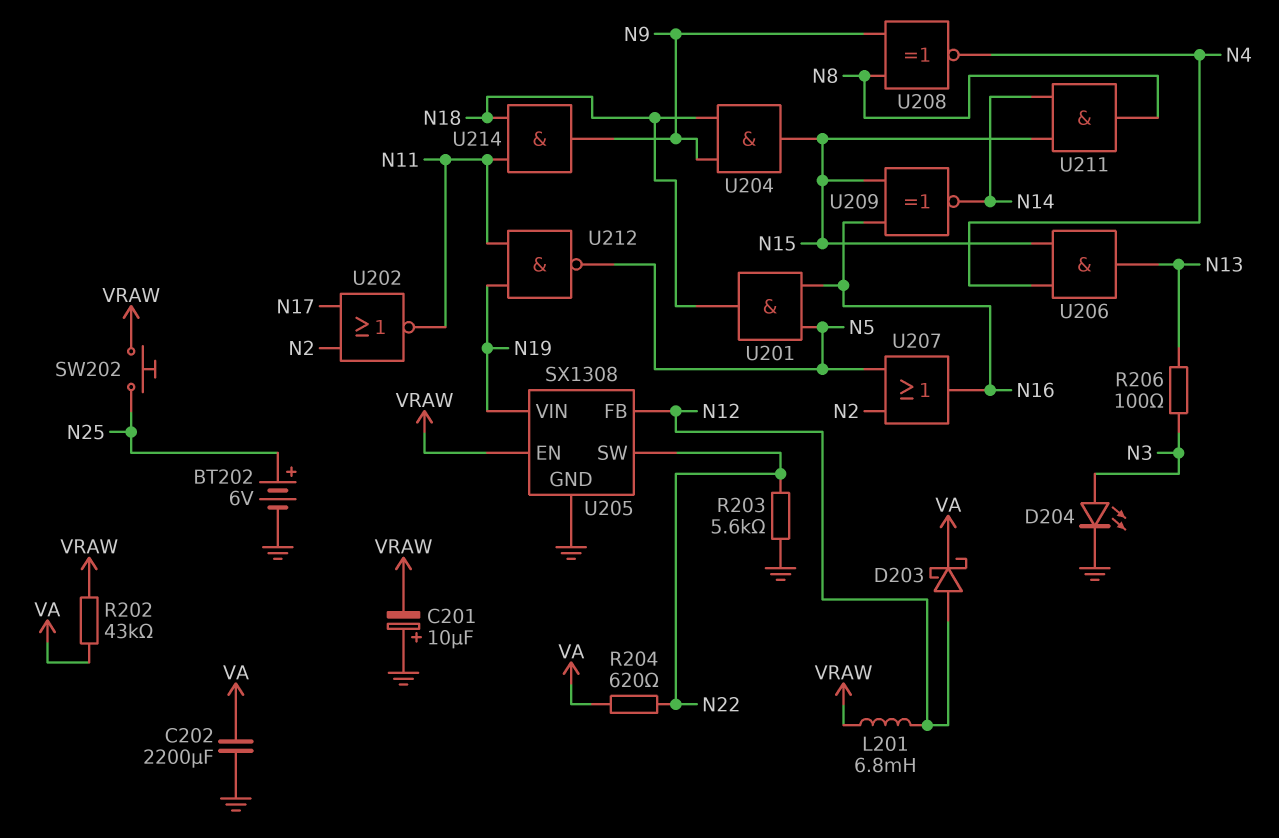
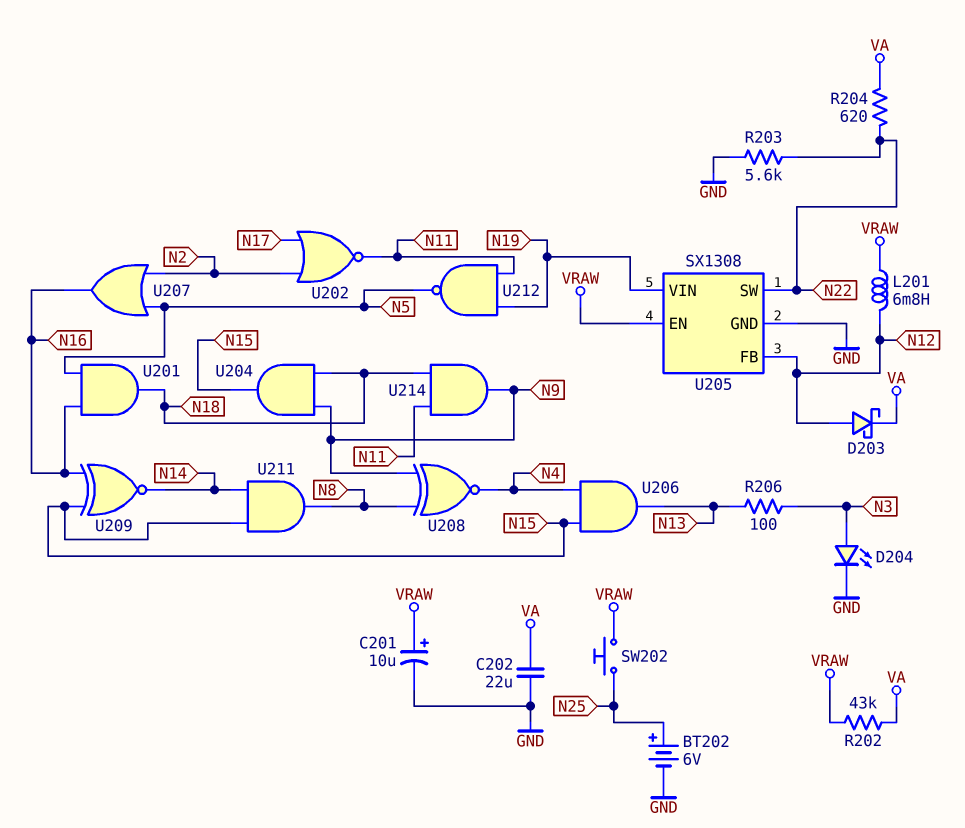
C201: 10uF (plus GND, minus VRAW) -> 10uF (plus VRAW, minus GND)
C202: 2200uF (GND, VA) -> 22uF (GND, VA)

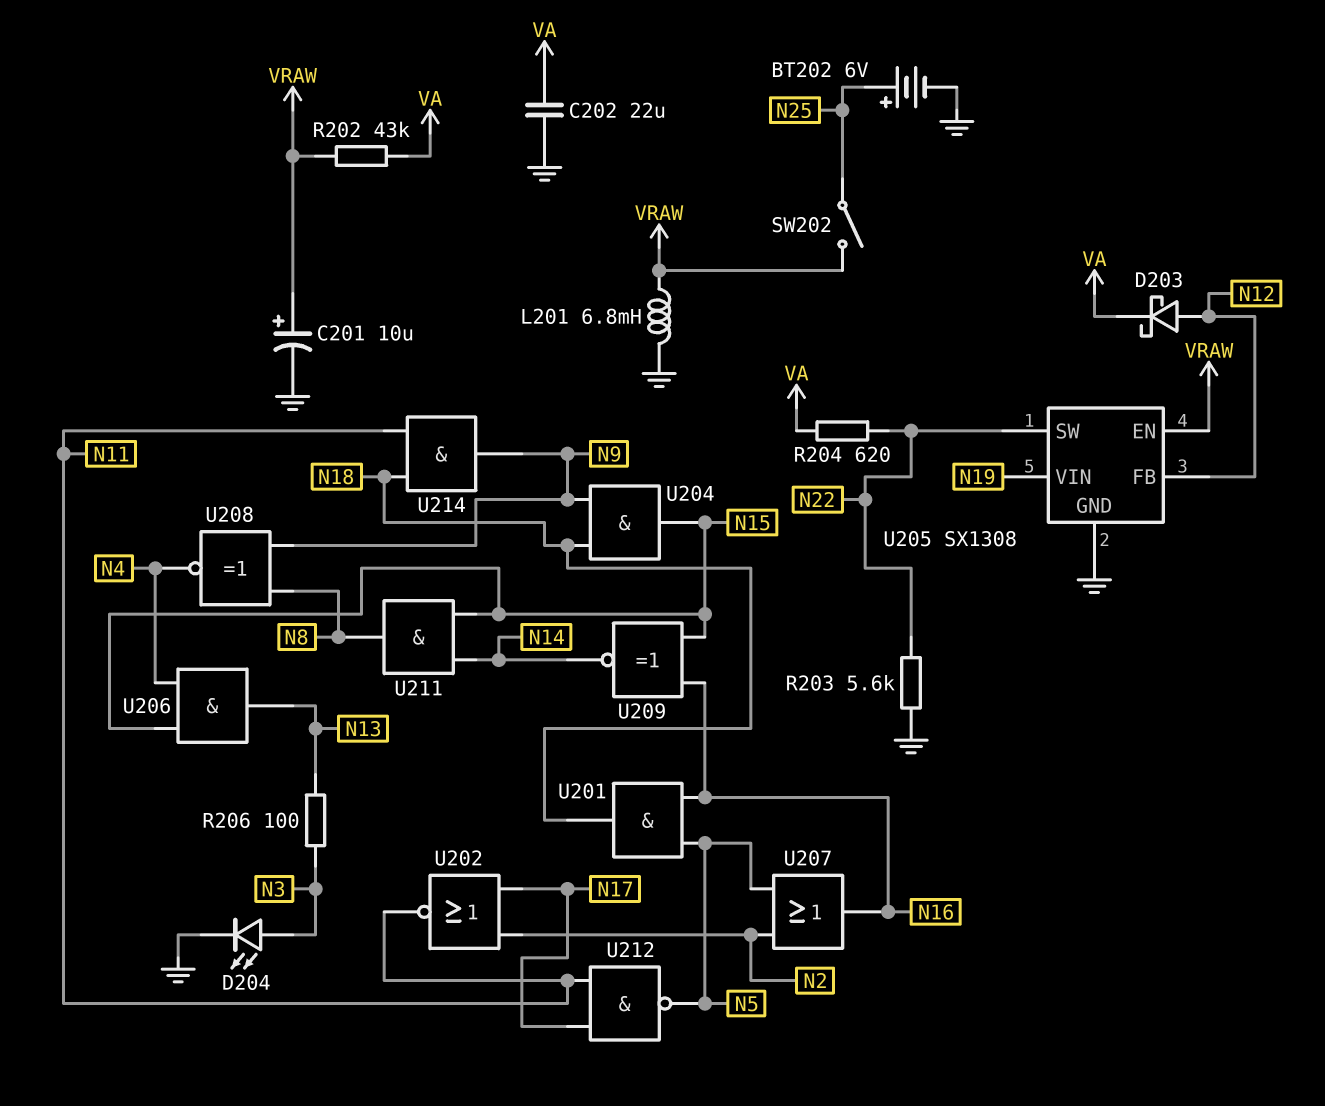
L201: 6.8mH (N12, VRAW) -> 6.8mH (GND, VRAW)
SW202: button (N25, VRAW) -> switch (N25, VRAW)
U212: NAND (in N11, in N19, out N5) -> NAND (in N11, in N17, out N5)

